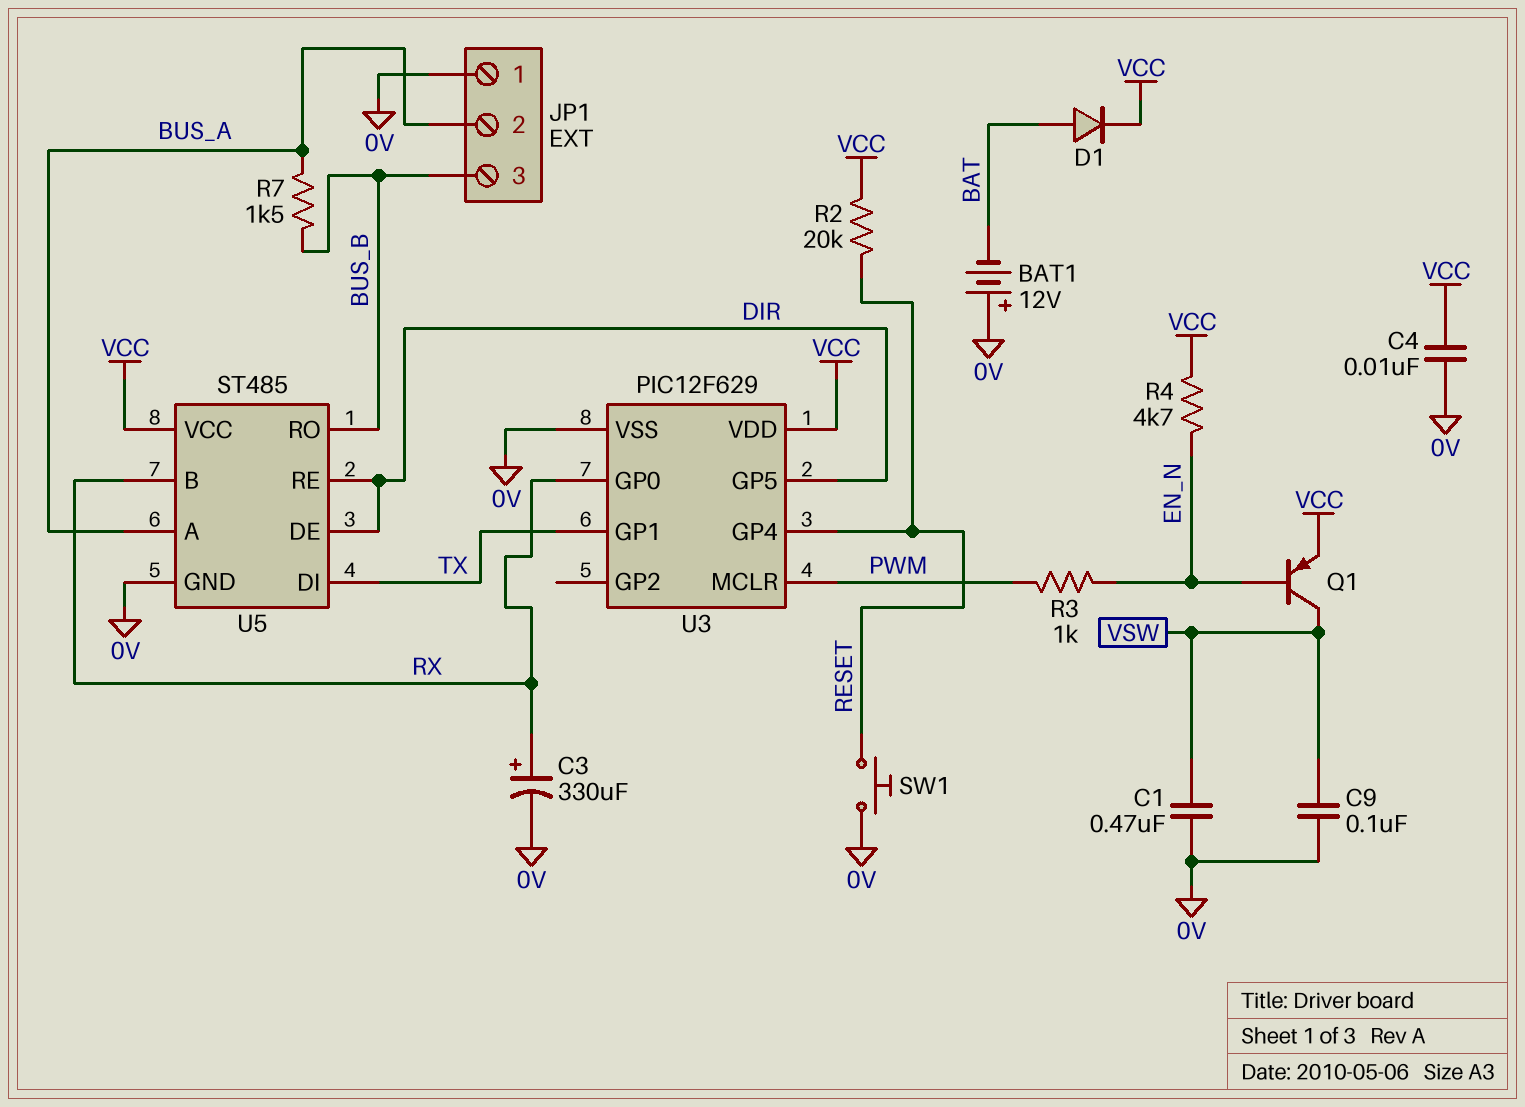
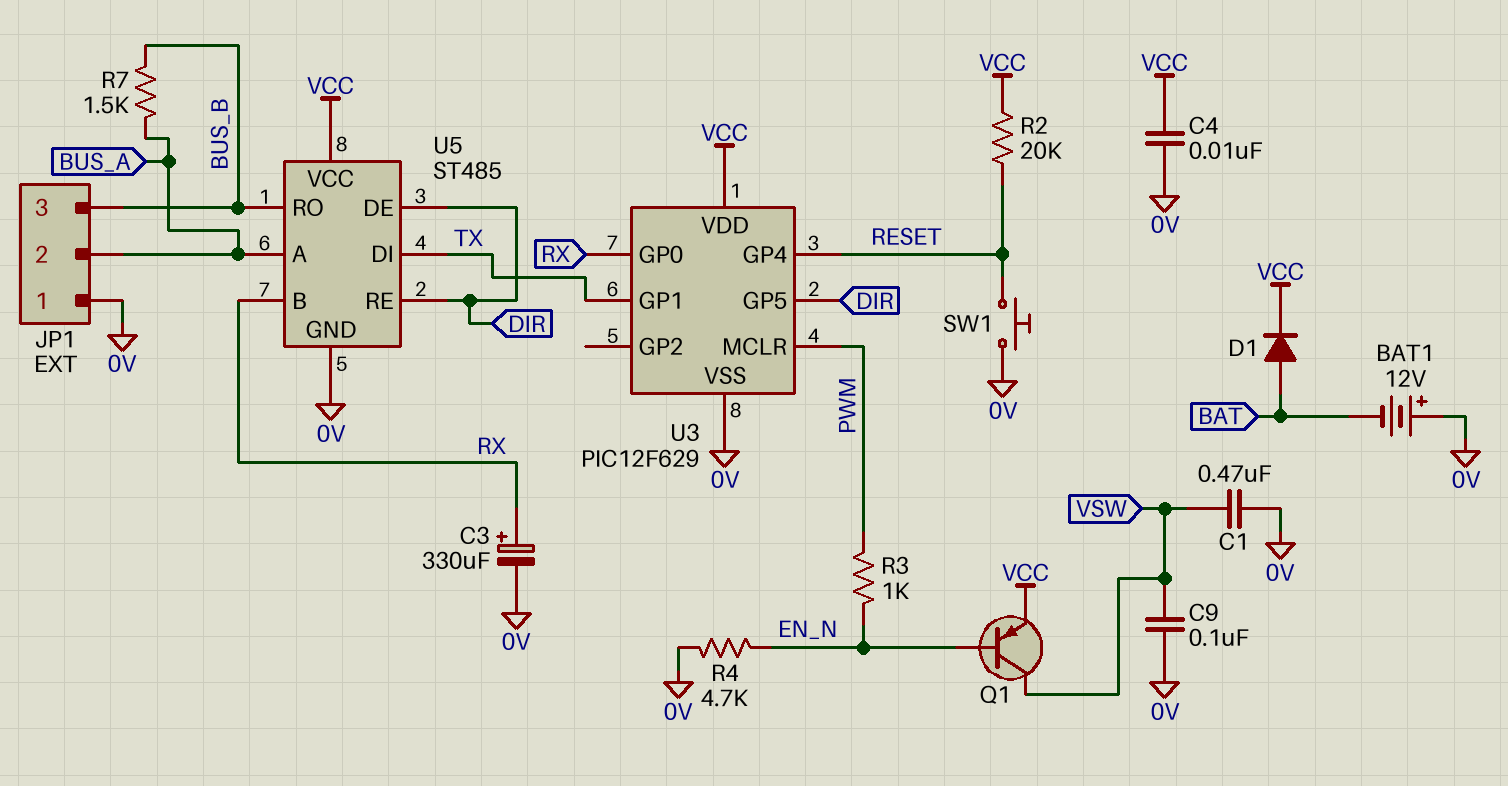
R4: 4.7k (EN_N, VCC) -> 4.7k (0V, EN_N)

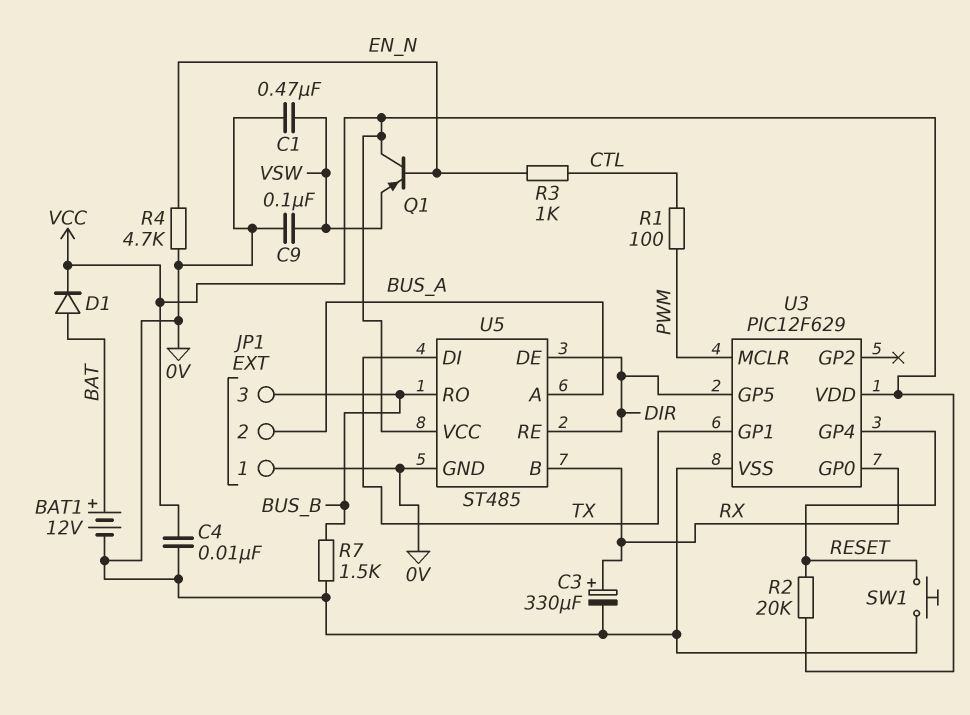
BAT1: 12V (plus 0V, minus BAT) -> 12V (plus BAT, minus 0V)
Q1: PNP (B EN_N, C VSW, E VCC) -> PNP (B EN_N, C VCC, E VSW)
R1: none -> 100 (CTL, PWM)
R3: 1k (EN_N, PWM) -> 1k (CTL, EN_N)
R7: 1.5k (BUS_A, BUS_B) -> 1.5k (0V, BUS_B)

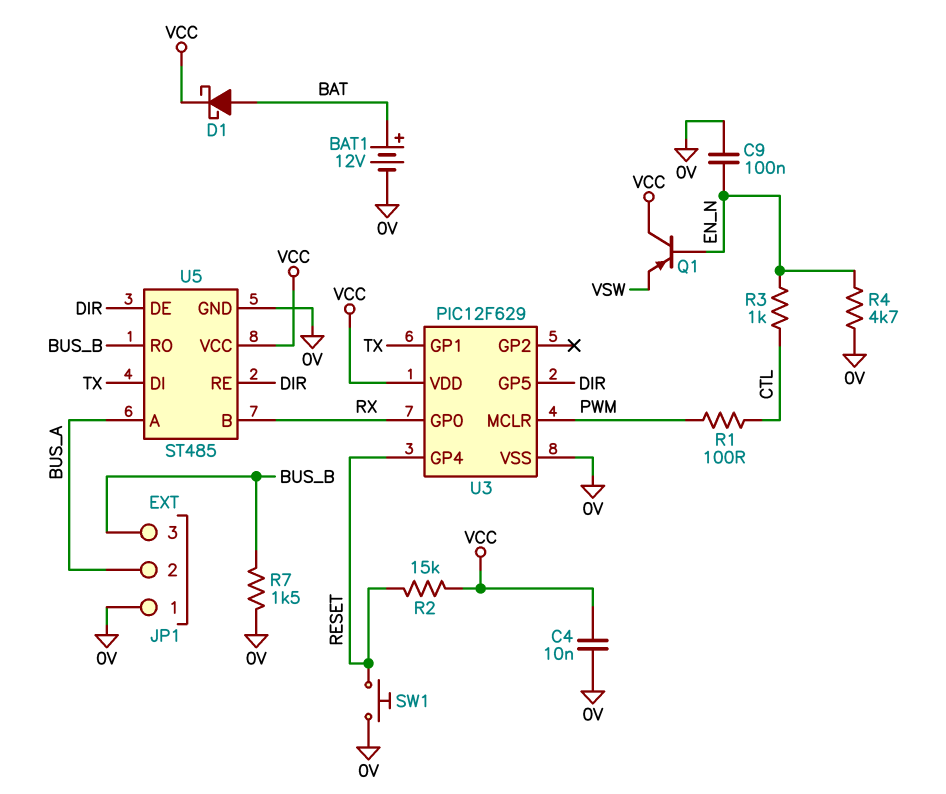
C1: 470nF (0V, VSW) -> none
C3: 330uF (plus RX, minus 0V) -> none
C9: 100nF (0V, VSW) -> 100nF (0V, EN_N)
D1: diode (A BAT, K VCC) -> schottky (A BAT, K VCC)
R2: 20k (RESET, VCC) -> 15k (RESET, VCC)

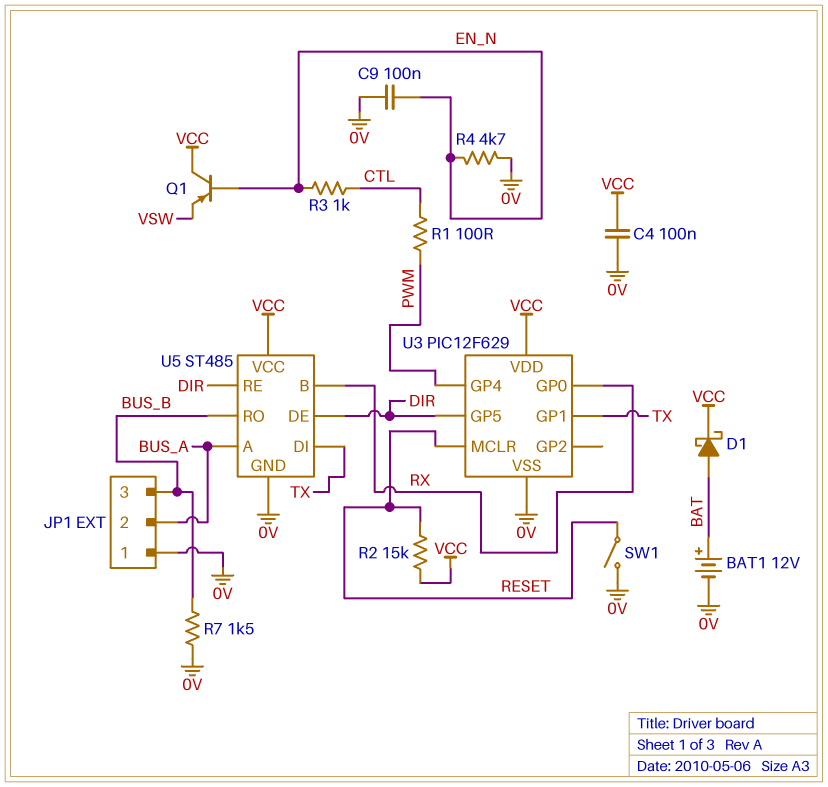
C4: 10nF (0V, VCC) -> 100nF (0V, VCC)
SW1: button (0V, RESET) -> switch (0V, RESET)
U3 pin GP4: RESET -> PWM
U3 pin MCLR: PWM -> RESET

